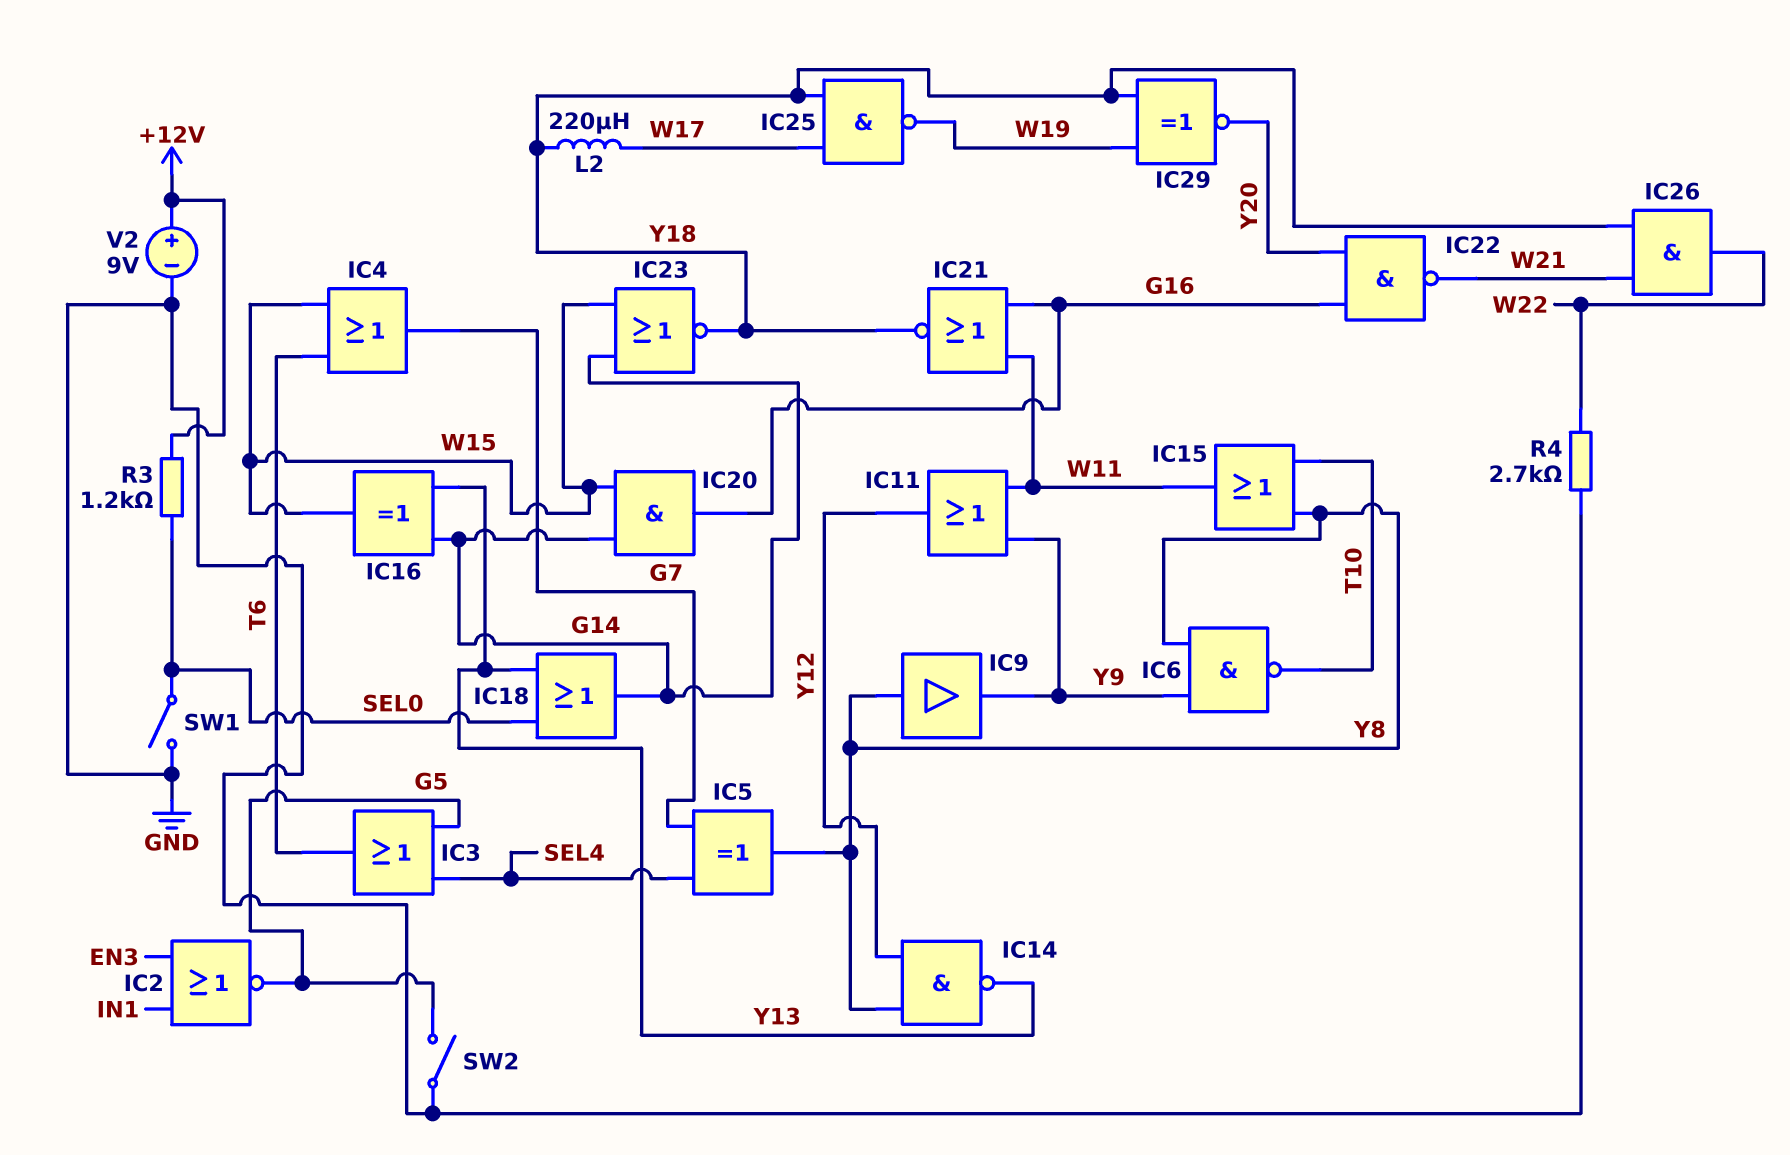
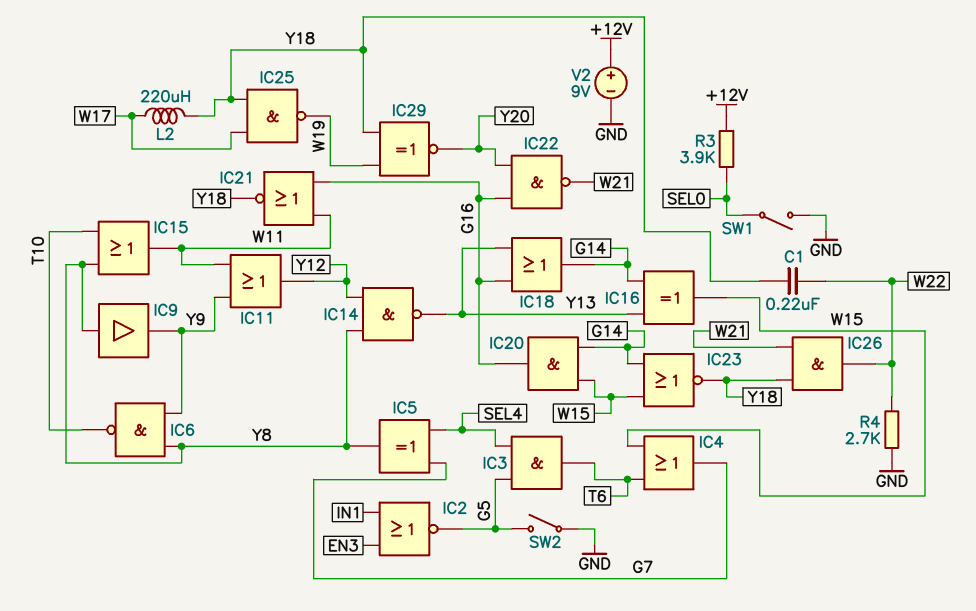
C1: none -> 220nF (W22, Y18)
IC3: OR (in G5, in SEL4, out T6) -> AND (in G5, in SEL4, out T6)
IC18: OR (in SEL0, in Y13, out G14) -> OR (in G16, in Y13, out G14)
R3: 1.2k (+12V, SEL0) -> 3.9k (+12V, SEL0)

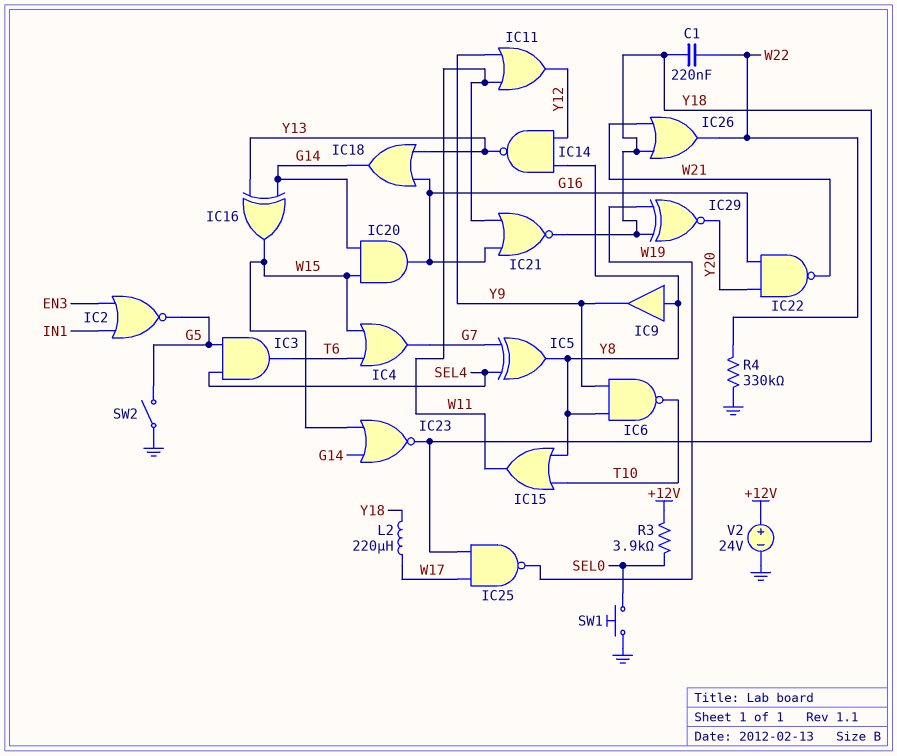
IC26: AND (in W21, in Y18, out W22) -> OR (in W21, in Y18, out W22)
R4: 2.7k (GND, W22) -> 330k (GND, W22)
SW1: switch (GND, SEL0) -> button (GND, SEL0)
V2: 9V (plus +12V, minus GND) -> 24V (plus +12V, minus GND)

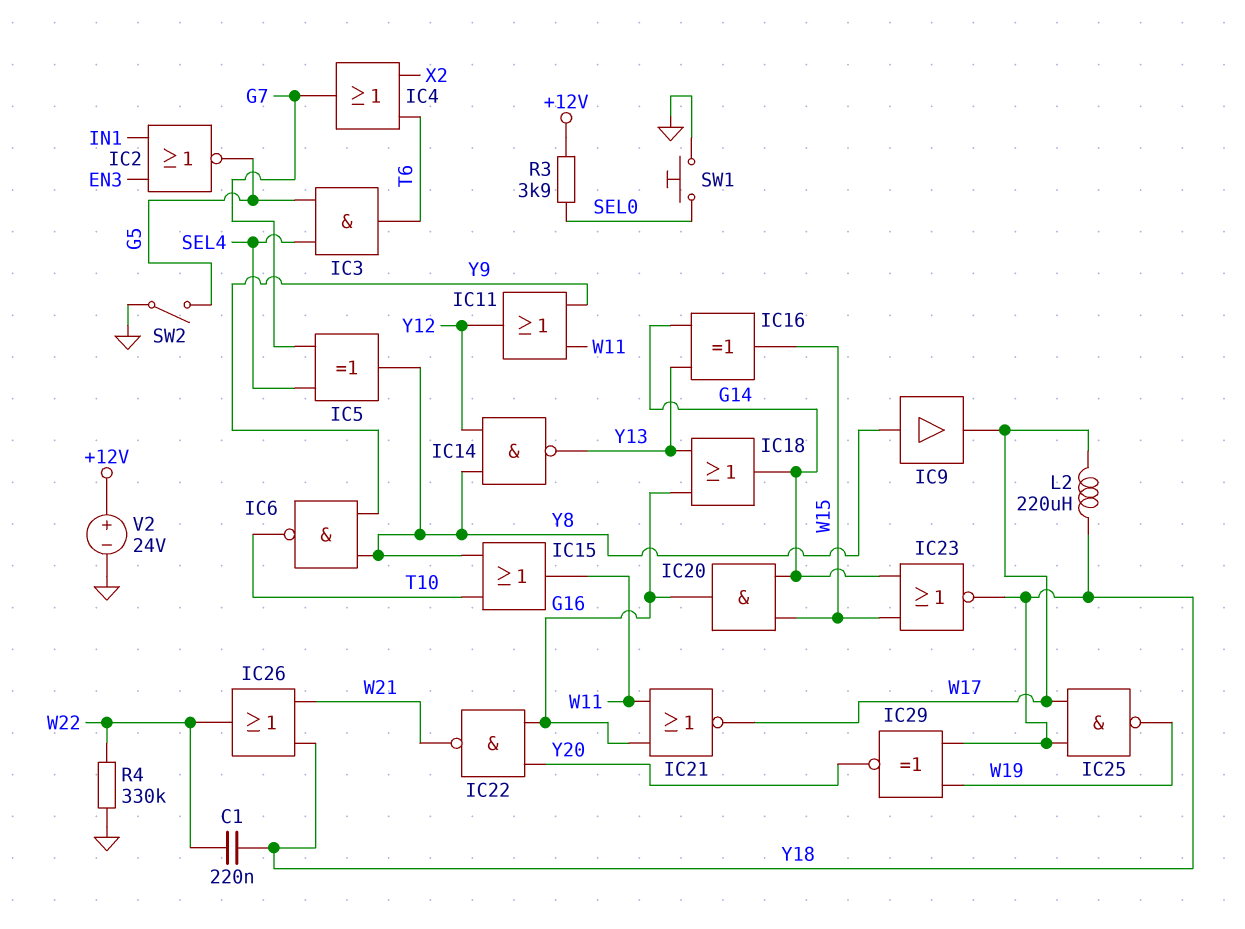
IC4: OR (in T6, in W15, out G7) -> OR (in T6, in X2, out G7)
IC9: buffer (in Y8, out Y9) -> buffer (in Y8, out W17)
IC21: NOR (in G16, in W11, out Y18) -> NOR (in G16, in W11, out W17)

